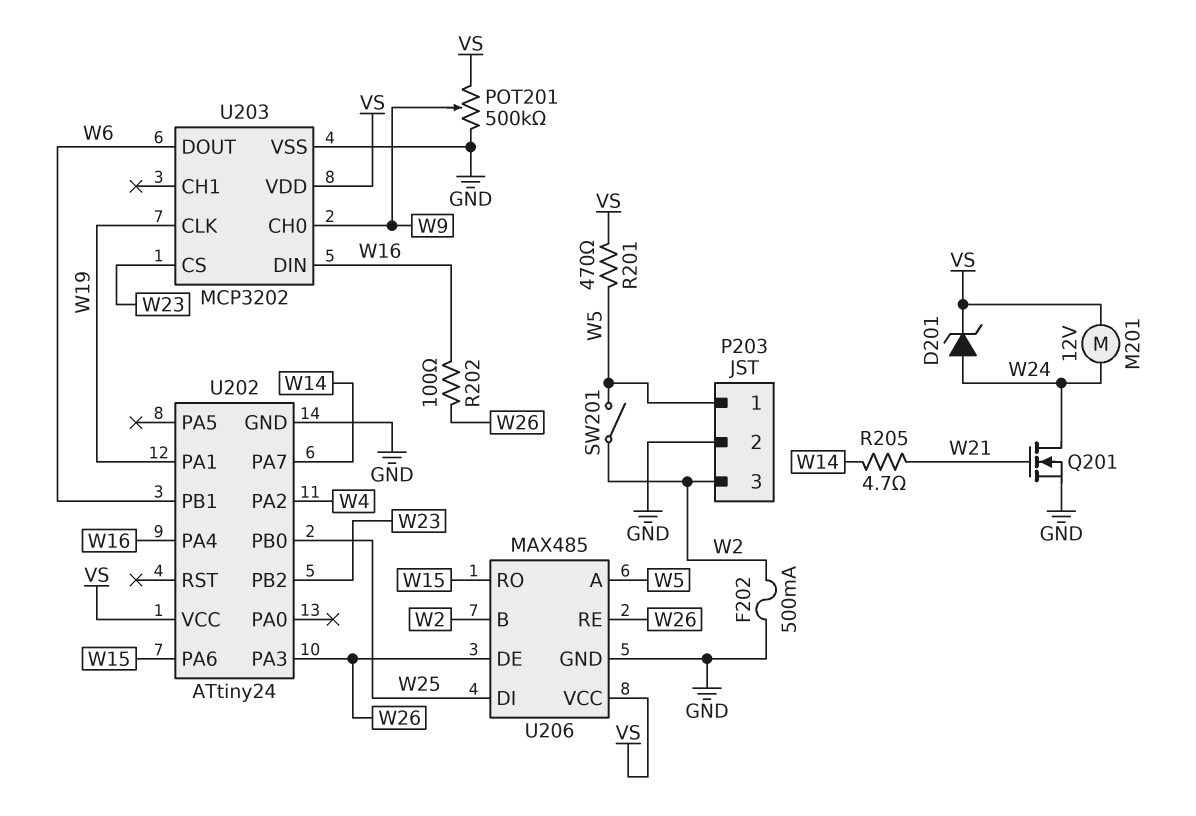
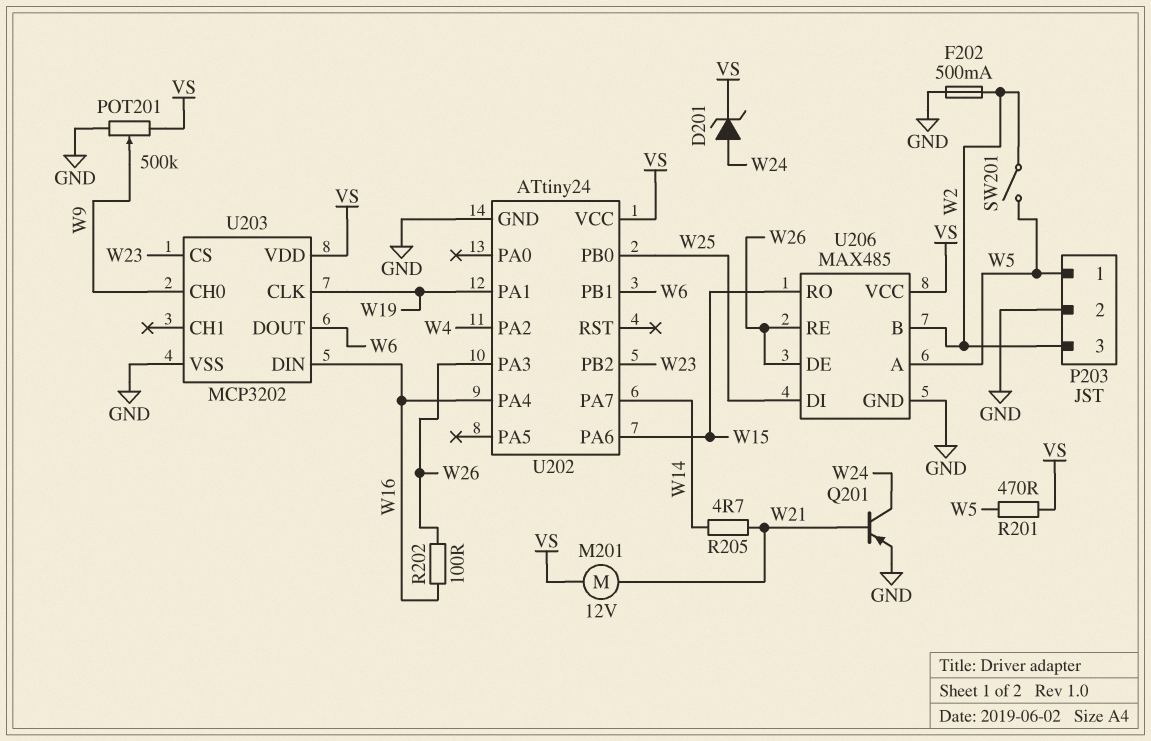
M201: motor 12V (VS, W24) -> motor 12V (VS, W21)
Q201: NMOS (G W21, D W24, S GND) -> PNP (B W21, C W24, E GND)

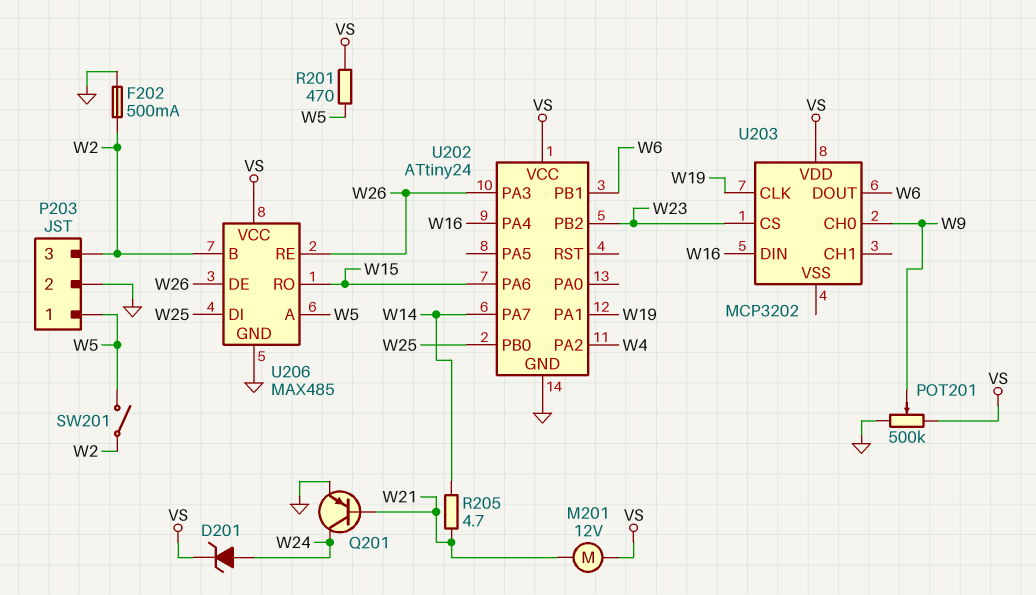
R202: 100 (W16, W26) -> none
U203 pin VSS: GND -> none

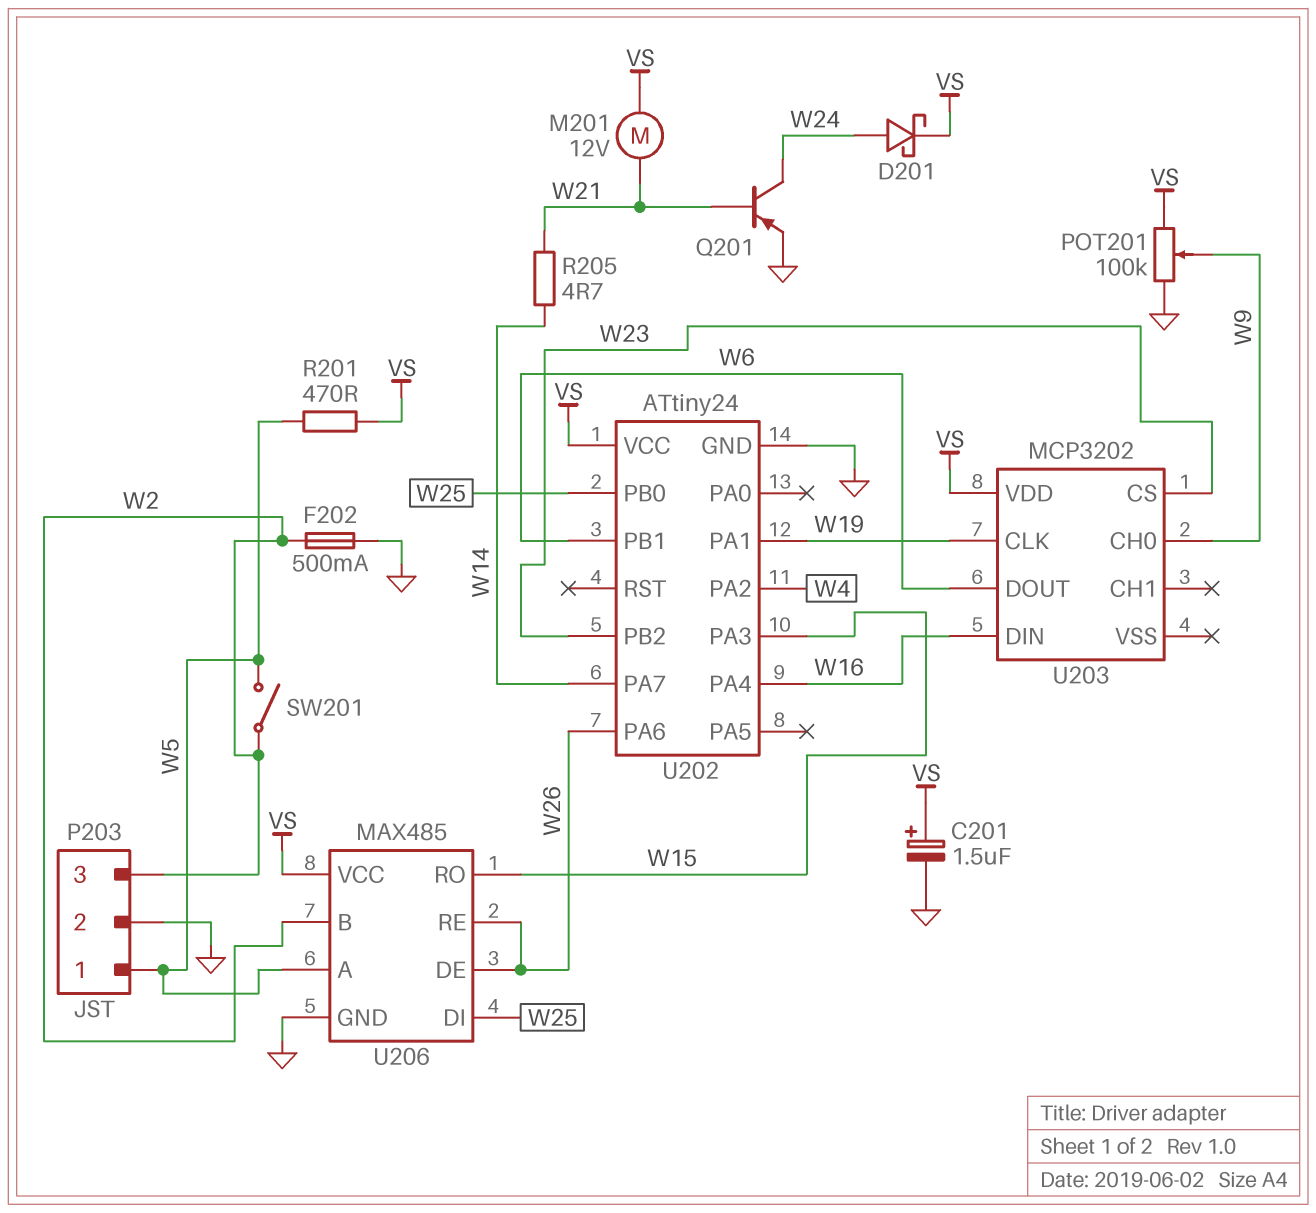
C201: none -> 1.5uF (plus VS, minus GND)
D201: zener (A W24, K VS) -> schottky (A W24, K VS)
POT201: 500k (GND, VS, wiper W9) -> 100k (GND, VS, wiper W9)
U202 pin PA3: W26 -> W15
U202 pin PA6: W15 -> W26

